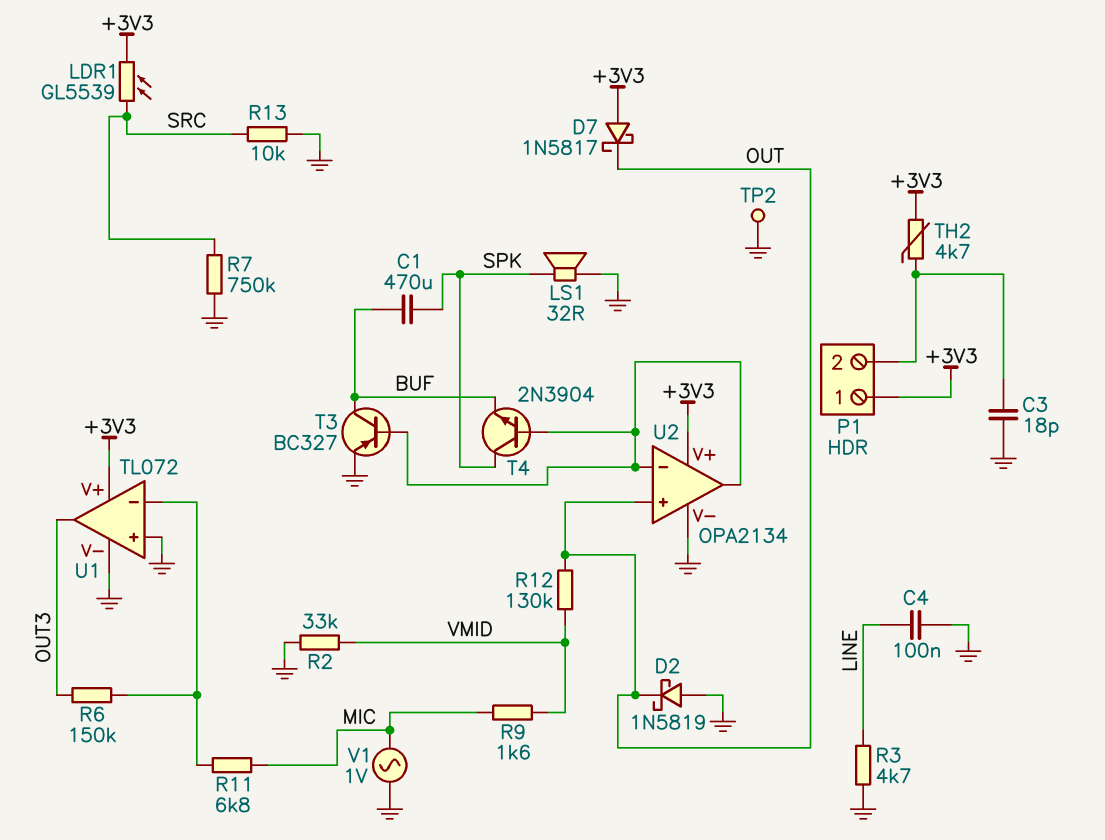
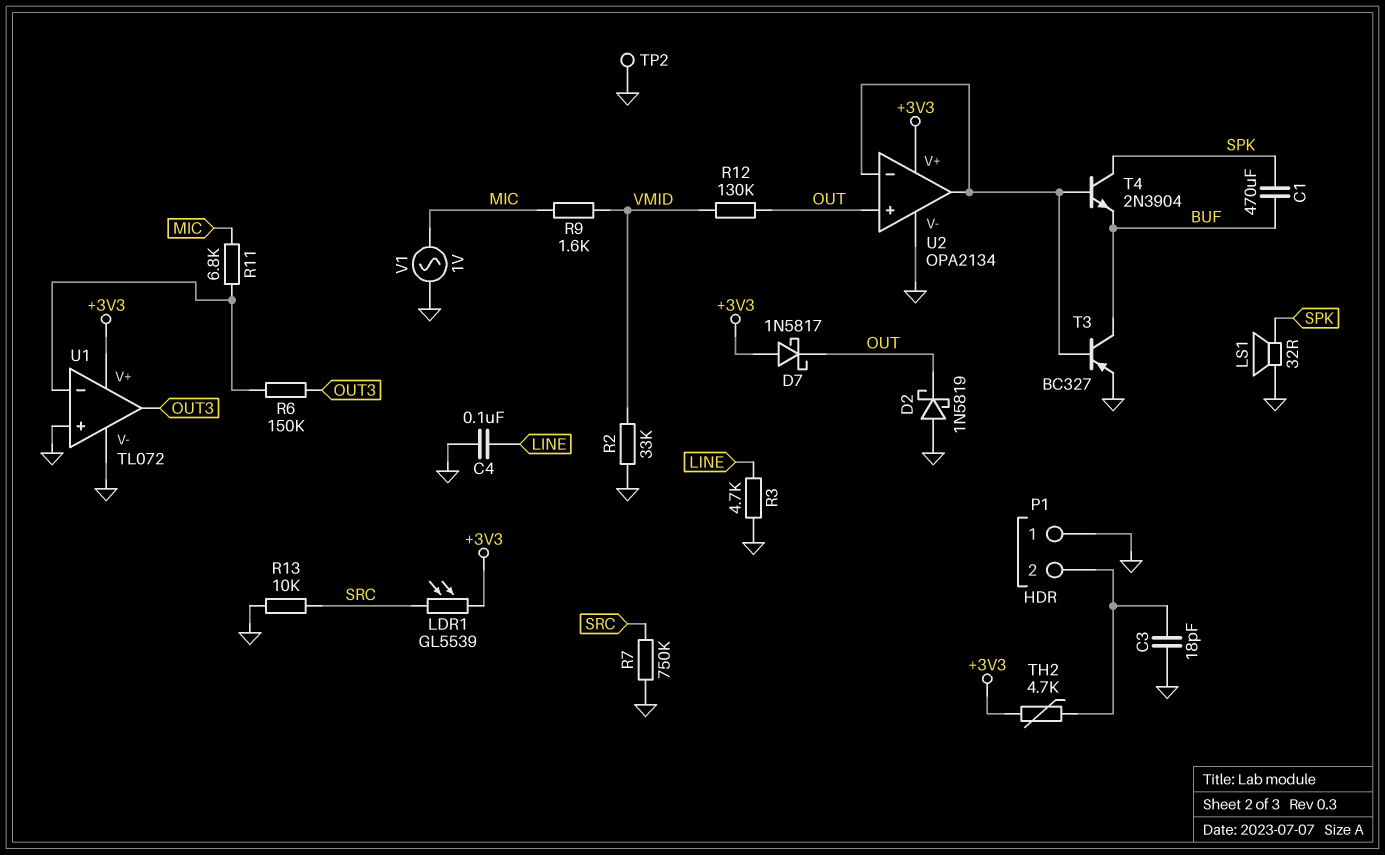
P1 pin 1: +3V3 -> GND

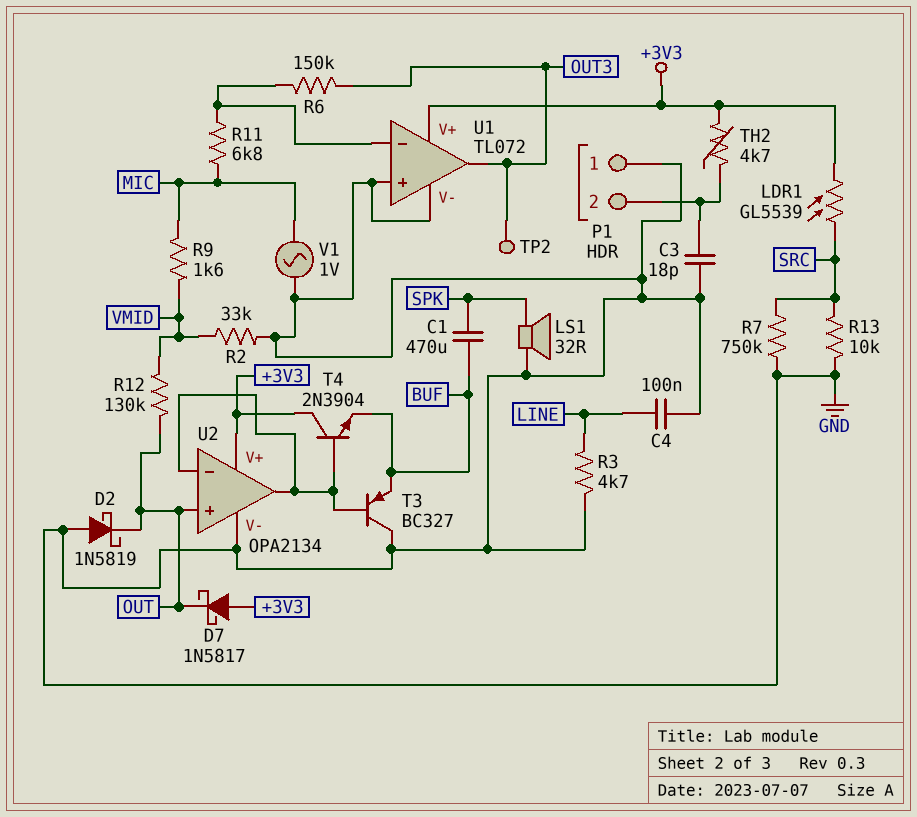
T3: PNP BC327 (B U2/in-, C BUF, E GND) -> PNP BC327 (B U2/in-, C GND, E BUF)
T4: NPN 2N3904 (B U2/in-, C SPK, E BUF) -> NPN 2N3904 (B U2/in-, C +3V3, E BUF)
TP2: test point (GND) -> test point (OUT3)

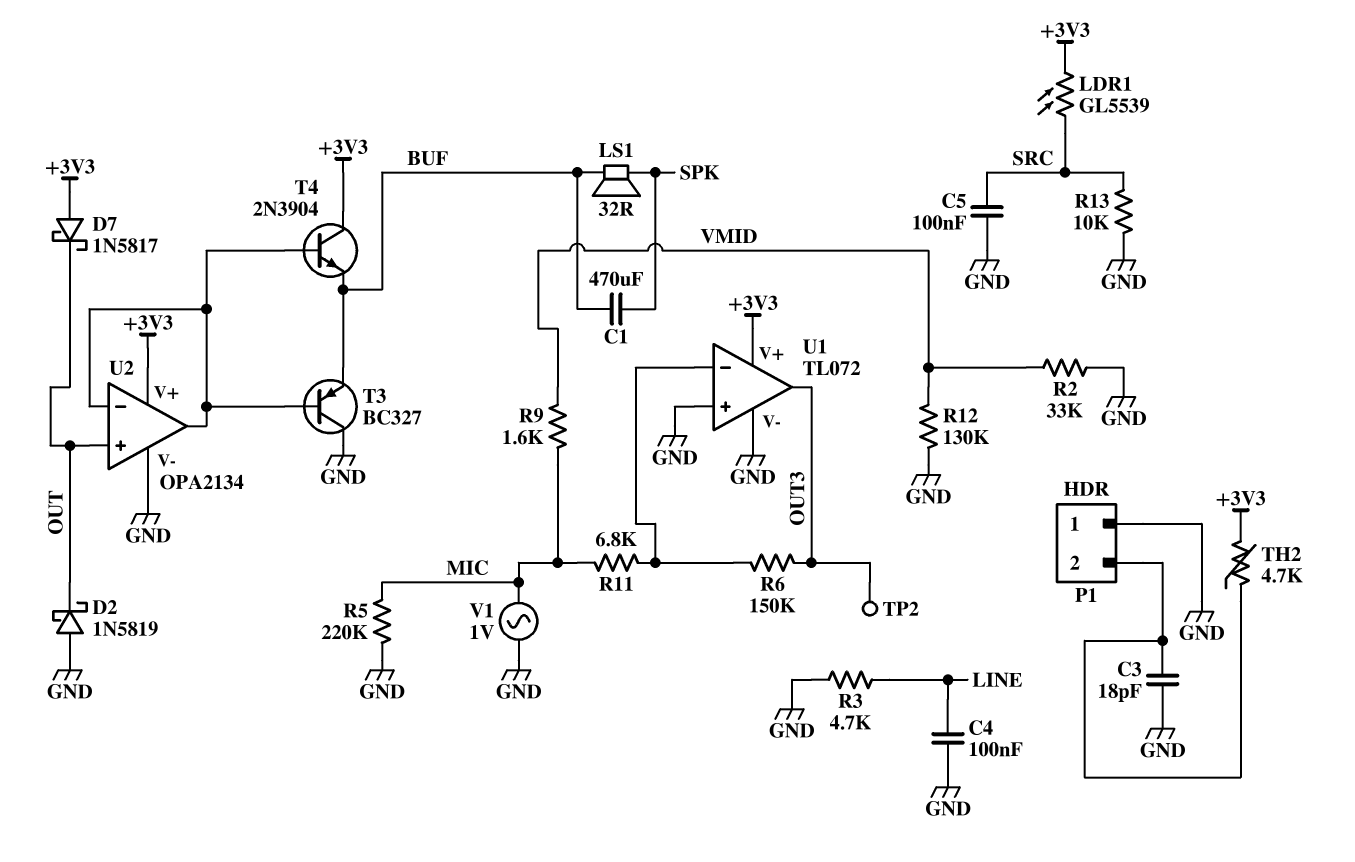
C5: none -> 100nF (GND, SRC)
LS1: speaker 32R (GND, SPK) -> speaker 32R (BUF, SPK)
R5: none -> 220k (GND, MIC)
R7: 750k (GND, SRC) -> none
R12: 130k (OUT, VMID) -> 130k (GND, VMID)

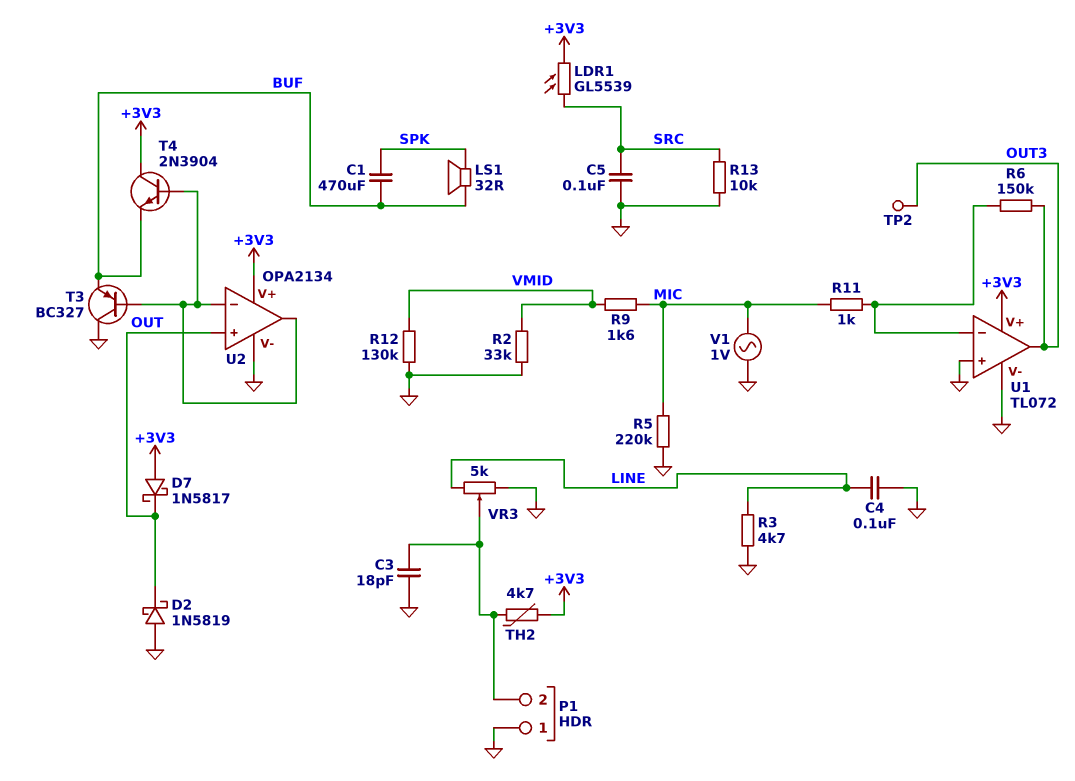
R11: 6.8k (MIC, U1/in-) -> 1k (MIC, U1/in-)
VR3: none -> 5k (GND, LINE, wiper P1/2)

